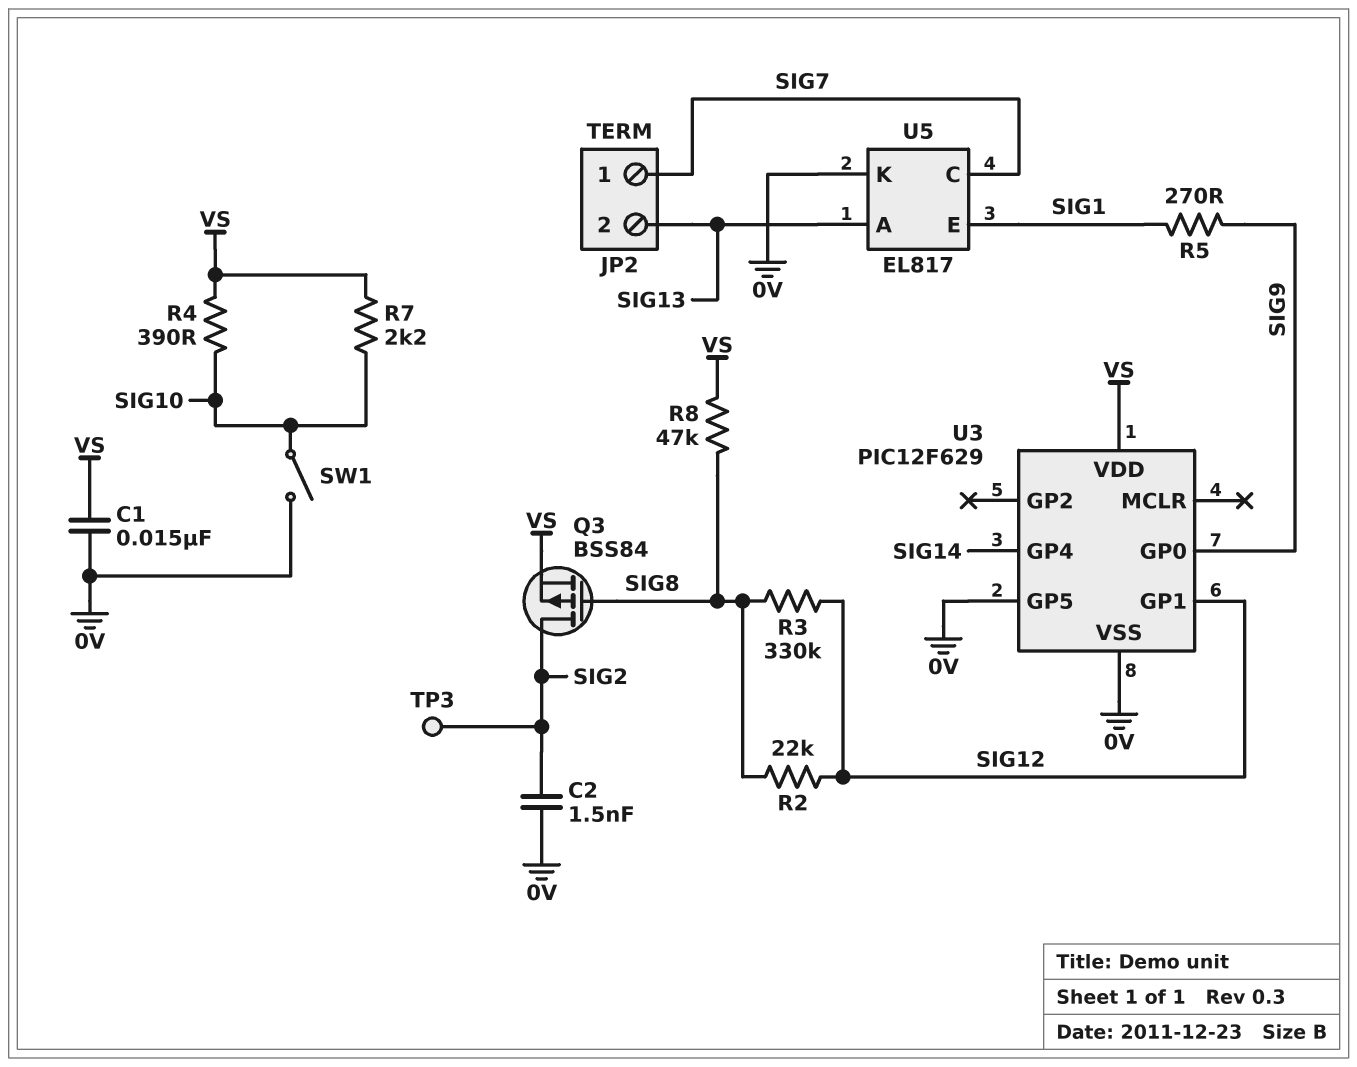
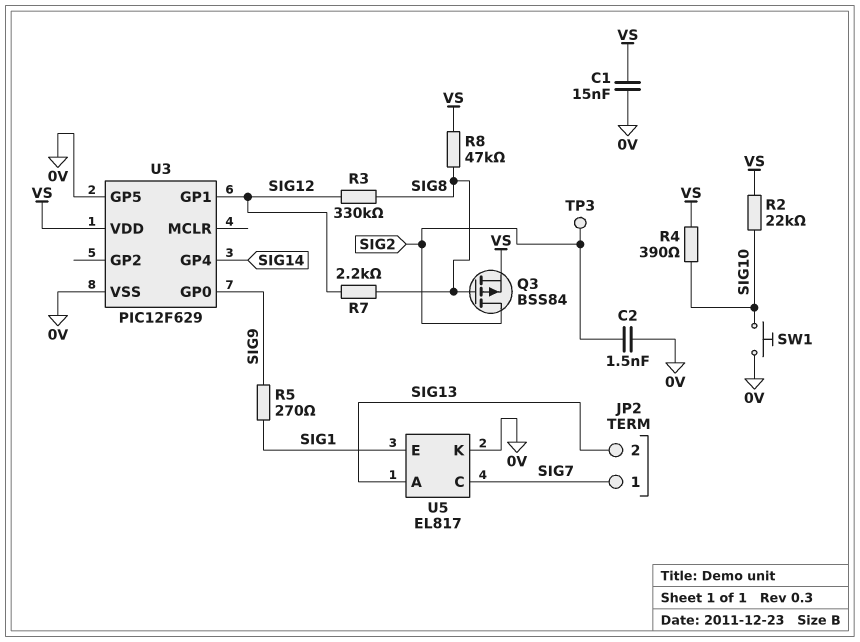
R2: 22k (SIG8, SIG12) -> 22k (SIG10, VS)
R7: 2.2k (SIG10, VS) -> 2.2k (SIG8, SIG12)
SW1: switch (0V, SIG10) -> button (0V, SIG10)

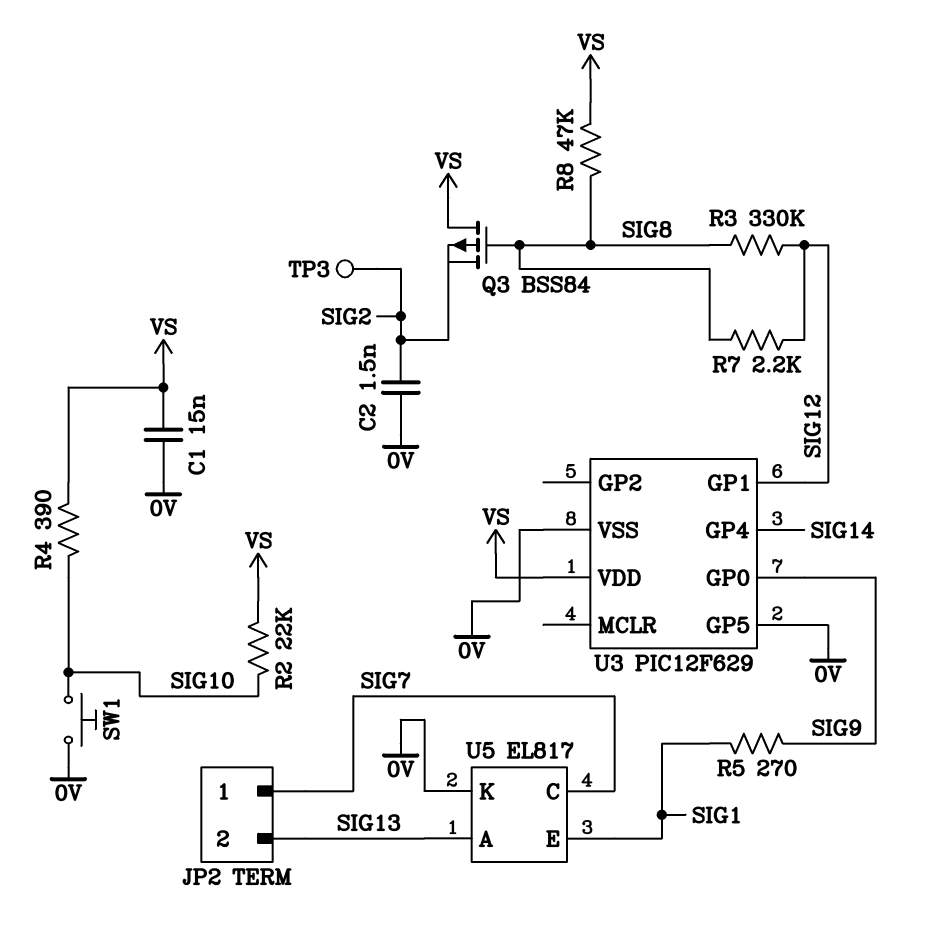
Q3: PMOS BSS84 (G SIG8, D SIG2, S VS) -> PMOS BSS84 (G SIG8, D VS, S SIG2)

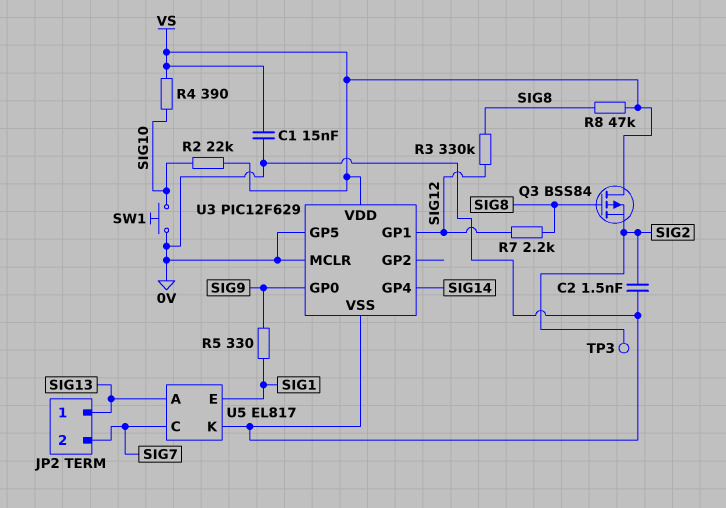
JP2 pin 1: SIG7 -> SIG13
JP2 pin 2: SIG13 -> SIG7
R5: 270 (SIG1, SIG9) -> 330 (SIG1, SIG9)
U3 pin MCLR: none -> 0V

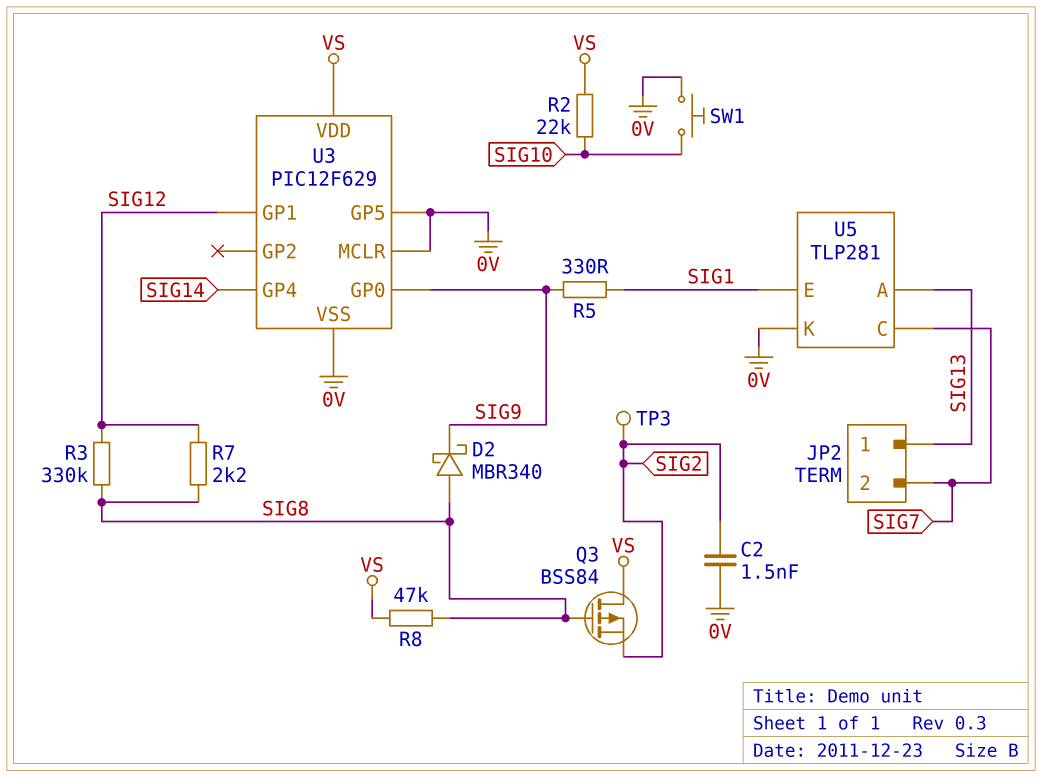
C1: 15nF (0V, VS) -> none
D2: none -> schottky MBR340 (A SIG8, K SIG9)
R4: 390 (SIG10, VS) -> none
U5: EL817 -> TLP281

